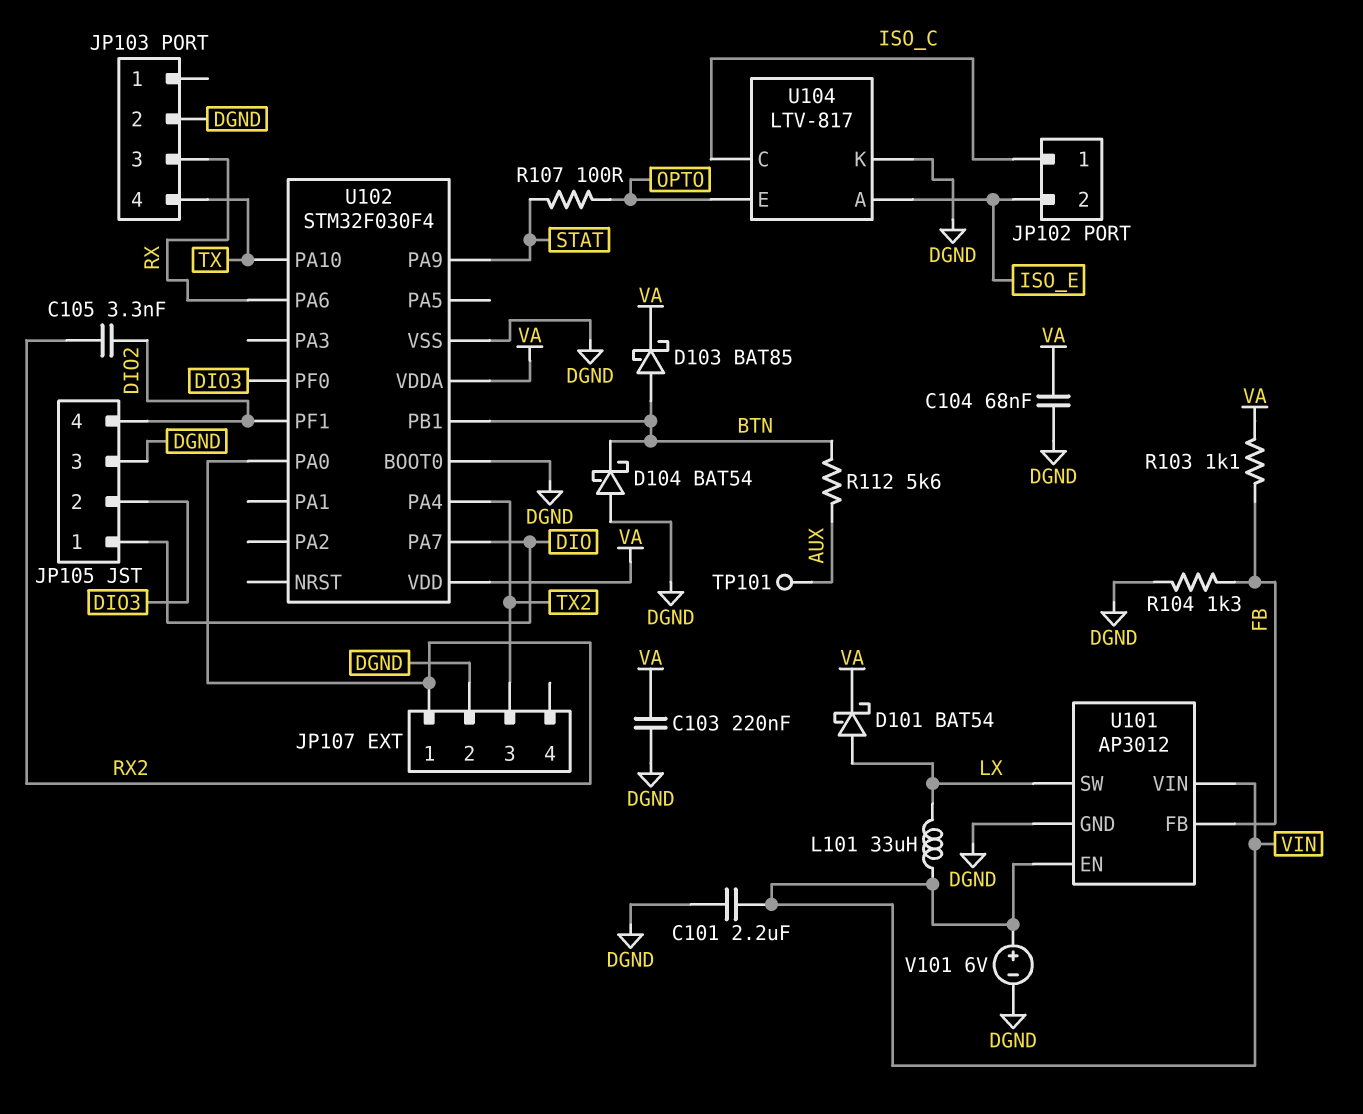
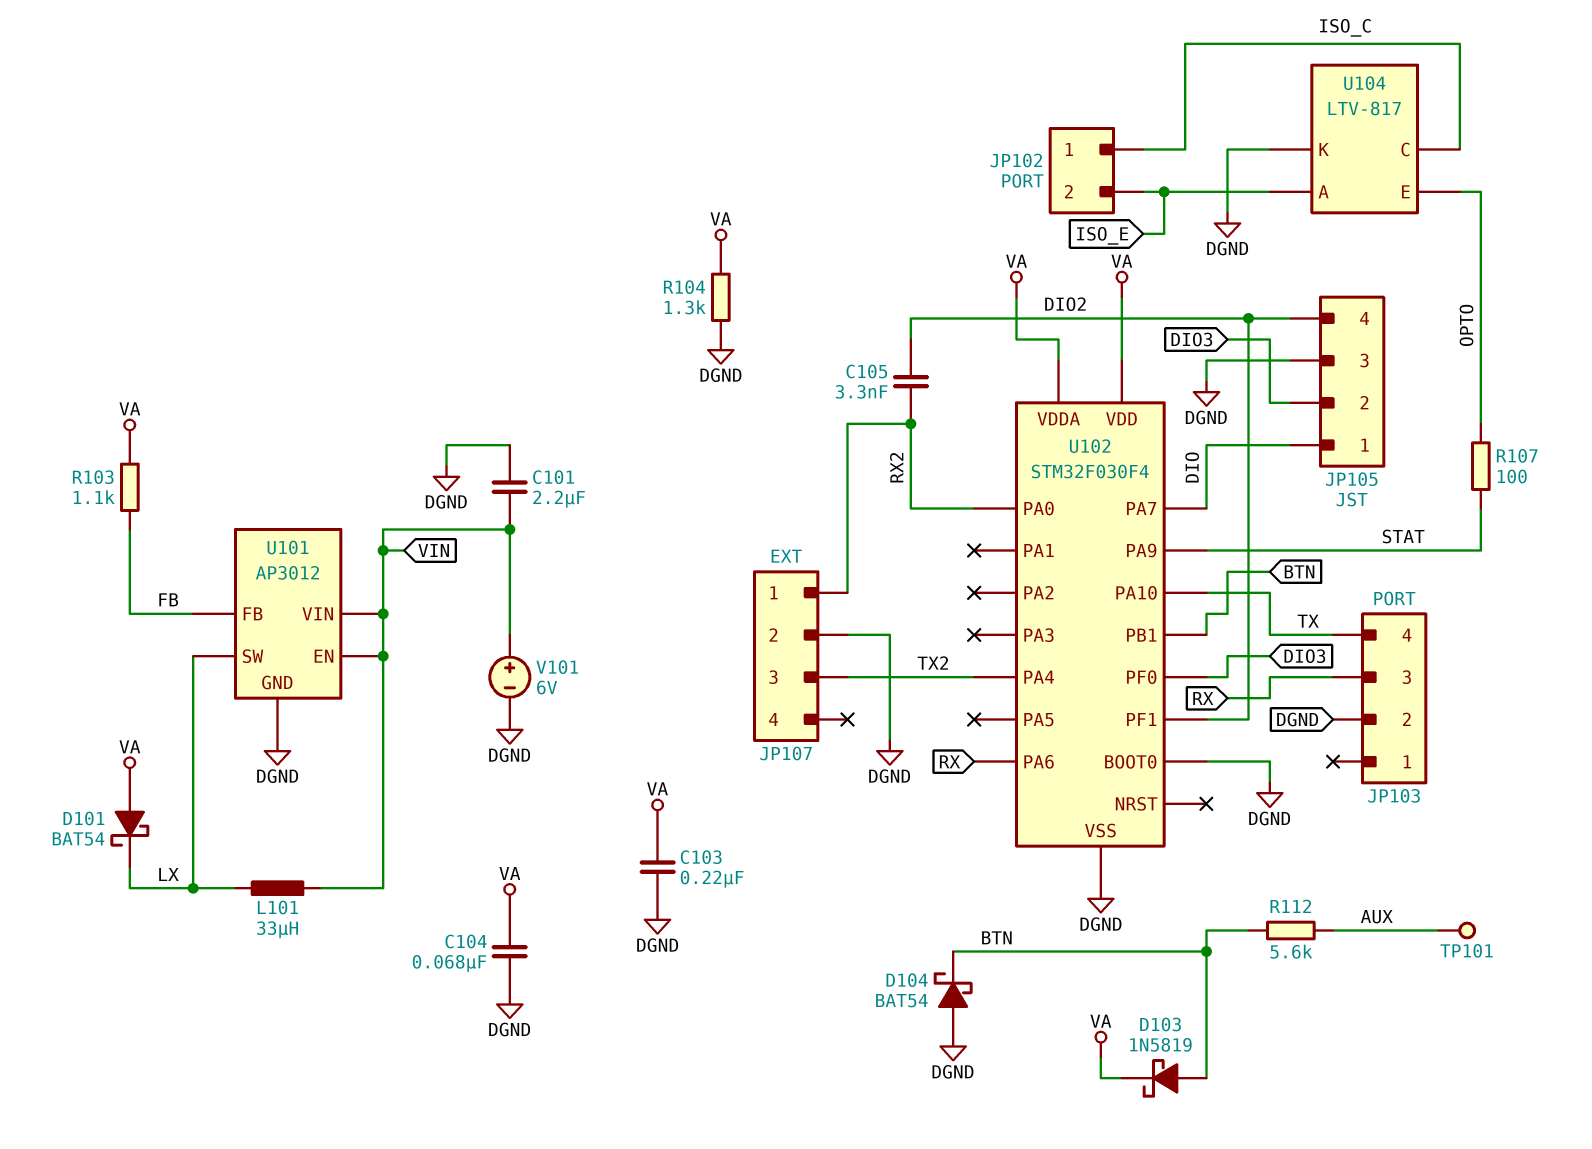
D101: schottky BAT54 (A LX, K VA) -> schottky BAT54 (A VA, K LX)
D103: schottky BAT85 (A BTN, K VA) -> schottky 1N5819 (A BTN, K VA)
R104: 1.3k (DGND, FB) -> 1.3k (DGND, VA)

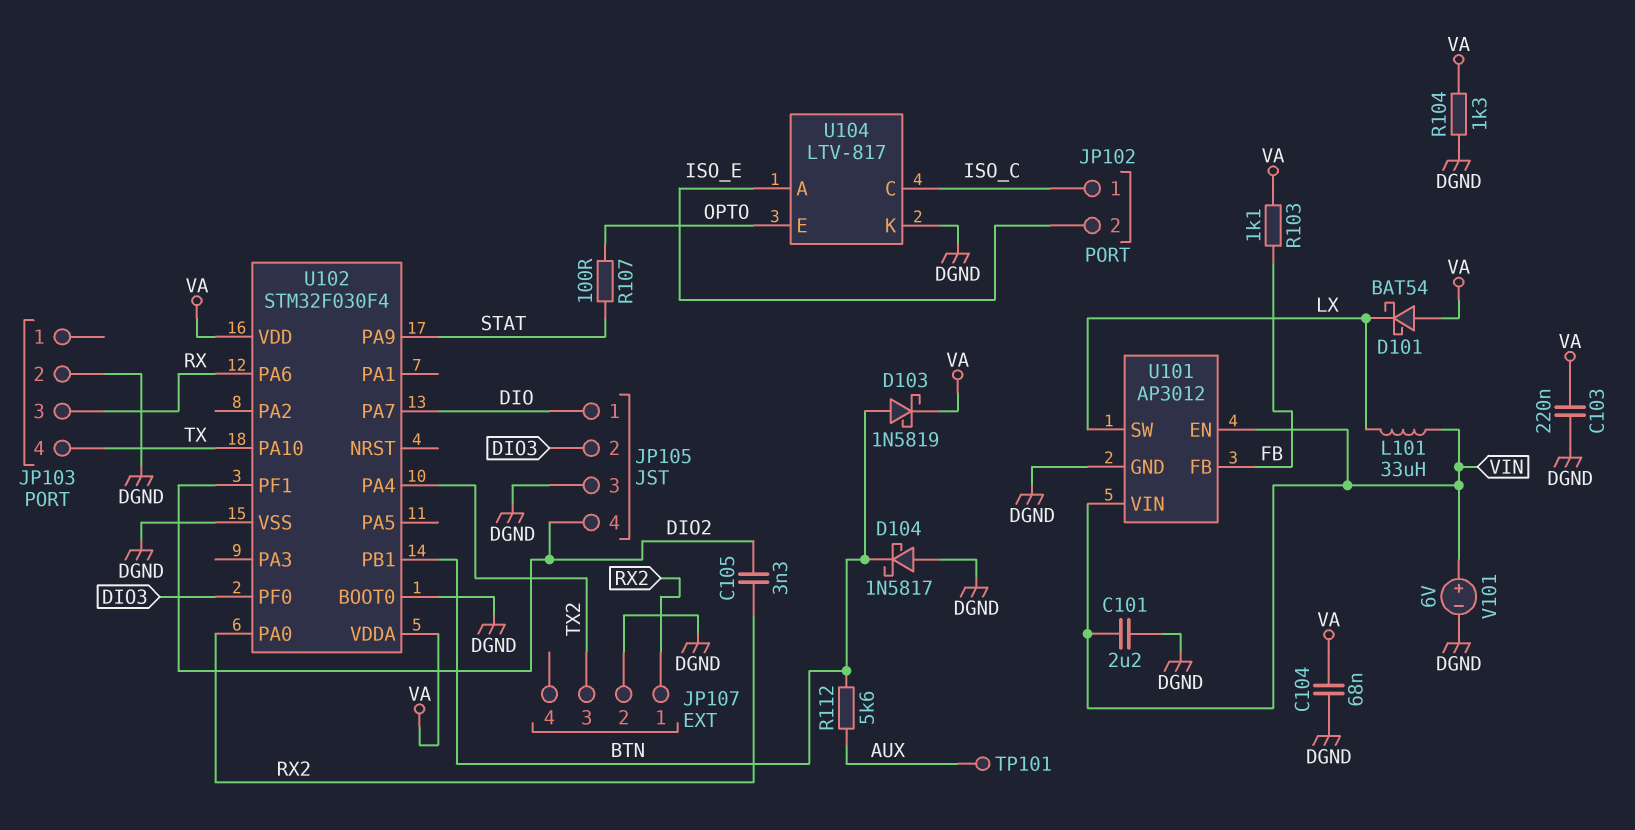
D104: schottky BAT54 (A DGND, K BTN) -> schottky 1N5817 (A DGND, K BTN)

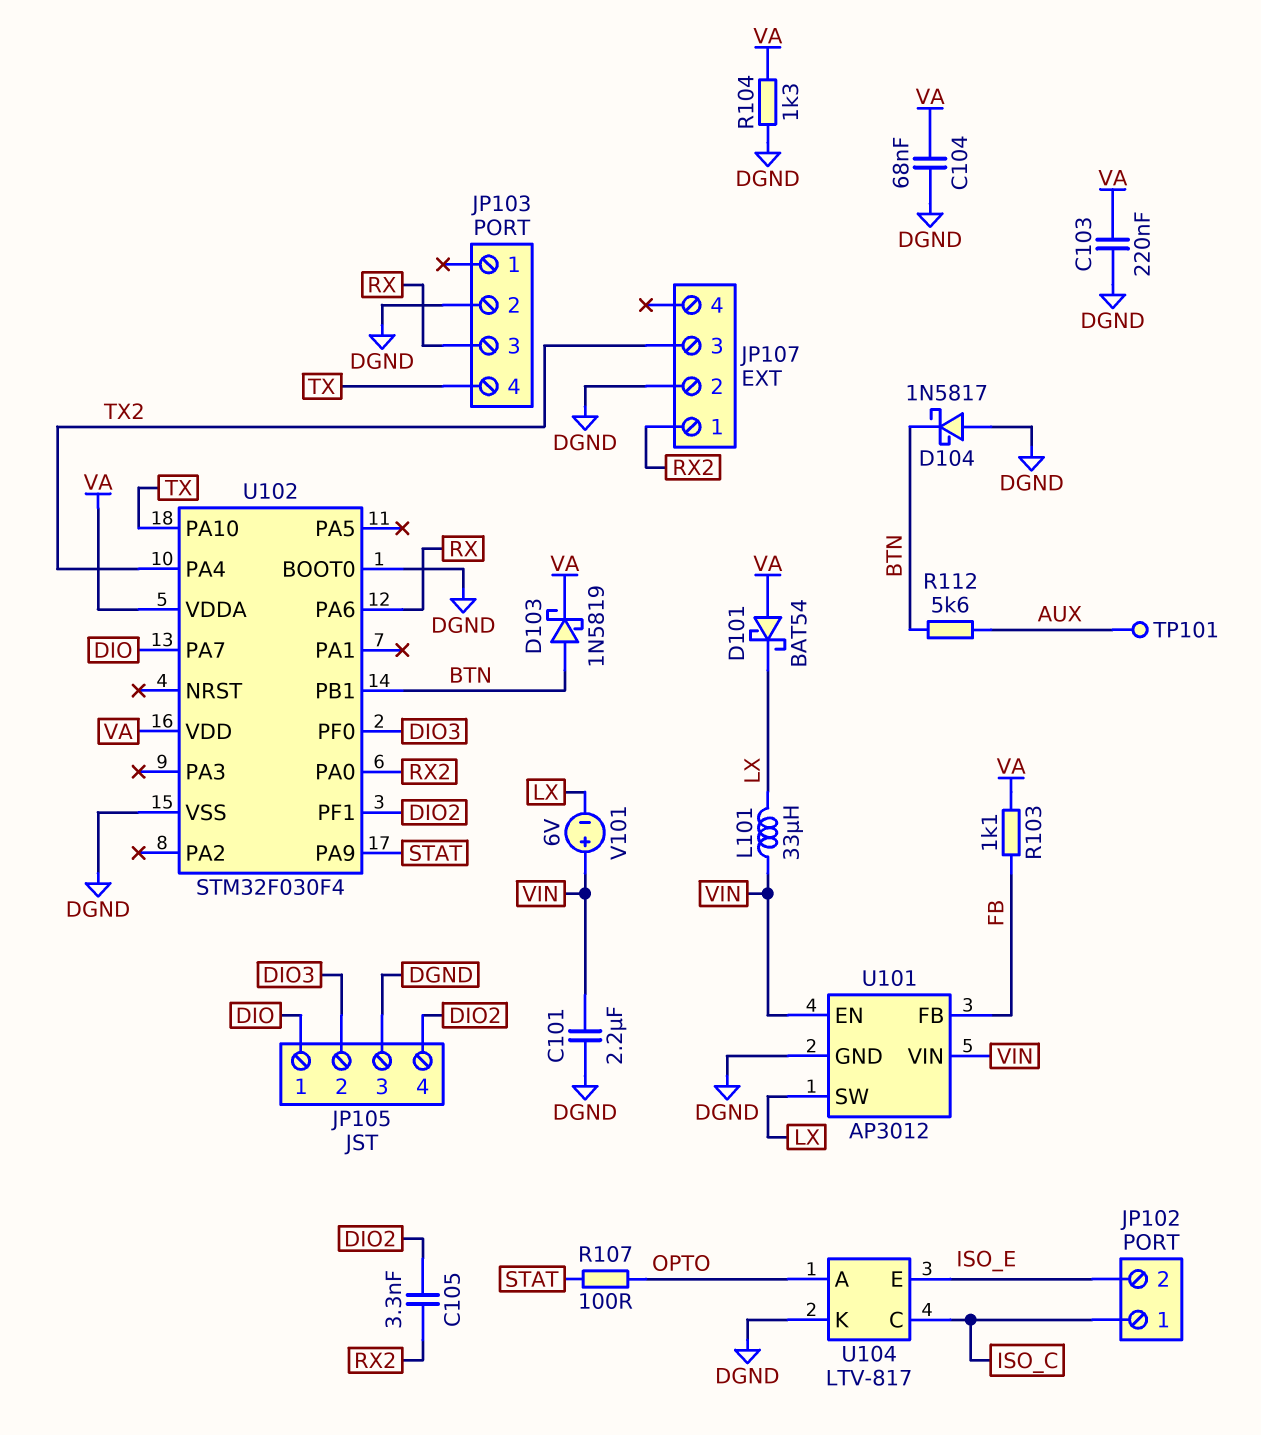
U104 pin A: ISO_E -> OPTO
U104 pin E: OPTO -> ISO_E
V101: 6V (plus VIN, minus DGND) -> 6V (plus VIN, minus LX)

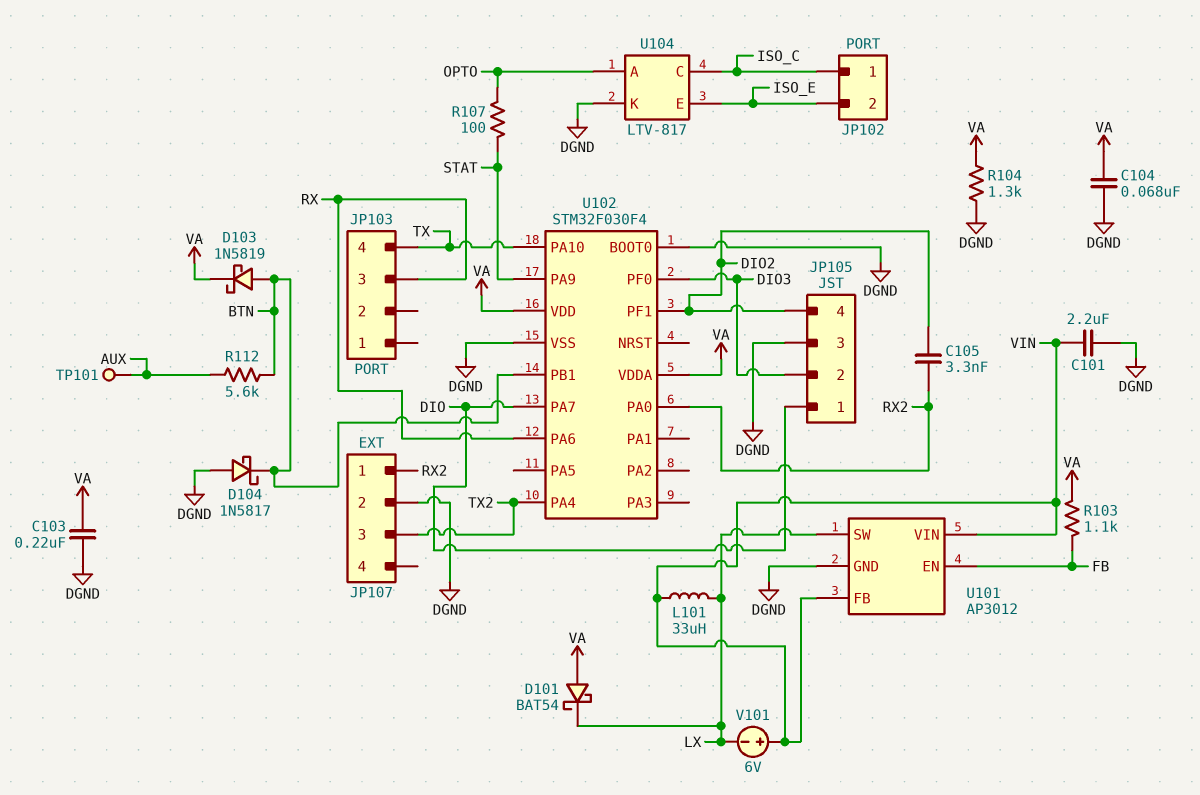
JP103 pin 2: DGND -> none
U101 pin EN: VIN -> FB
U101 pin FB: FB -> VIN

